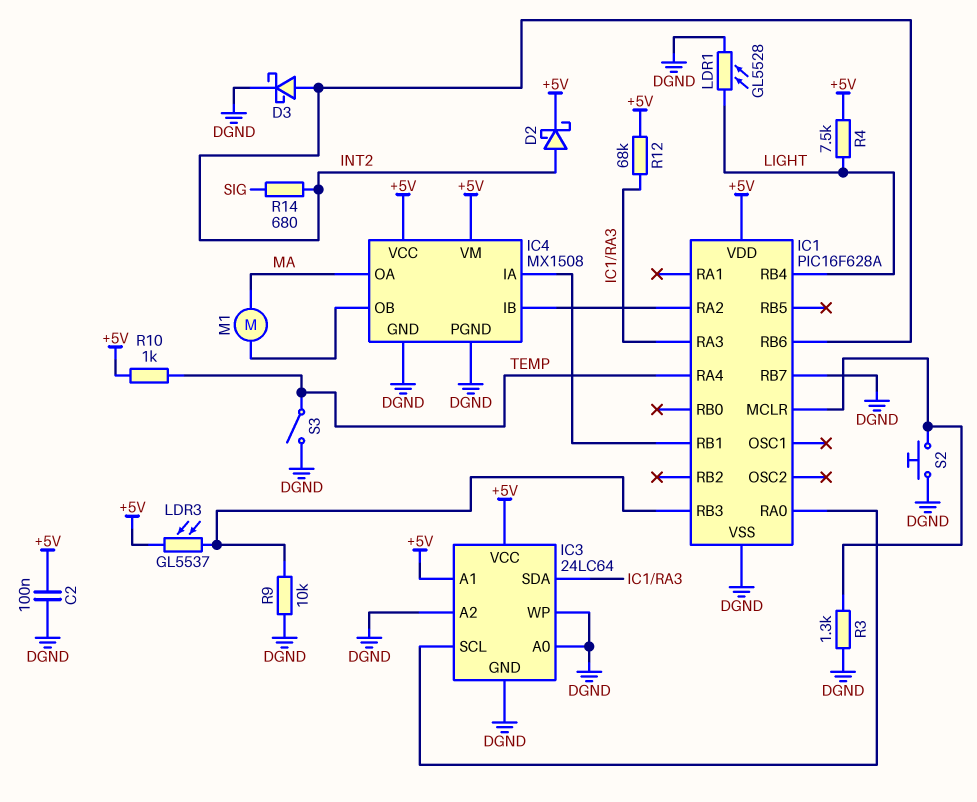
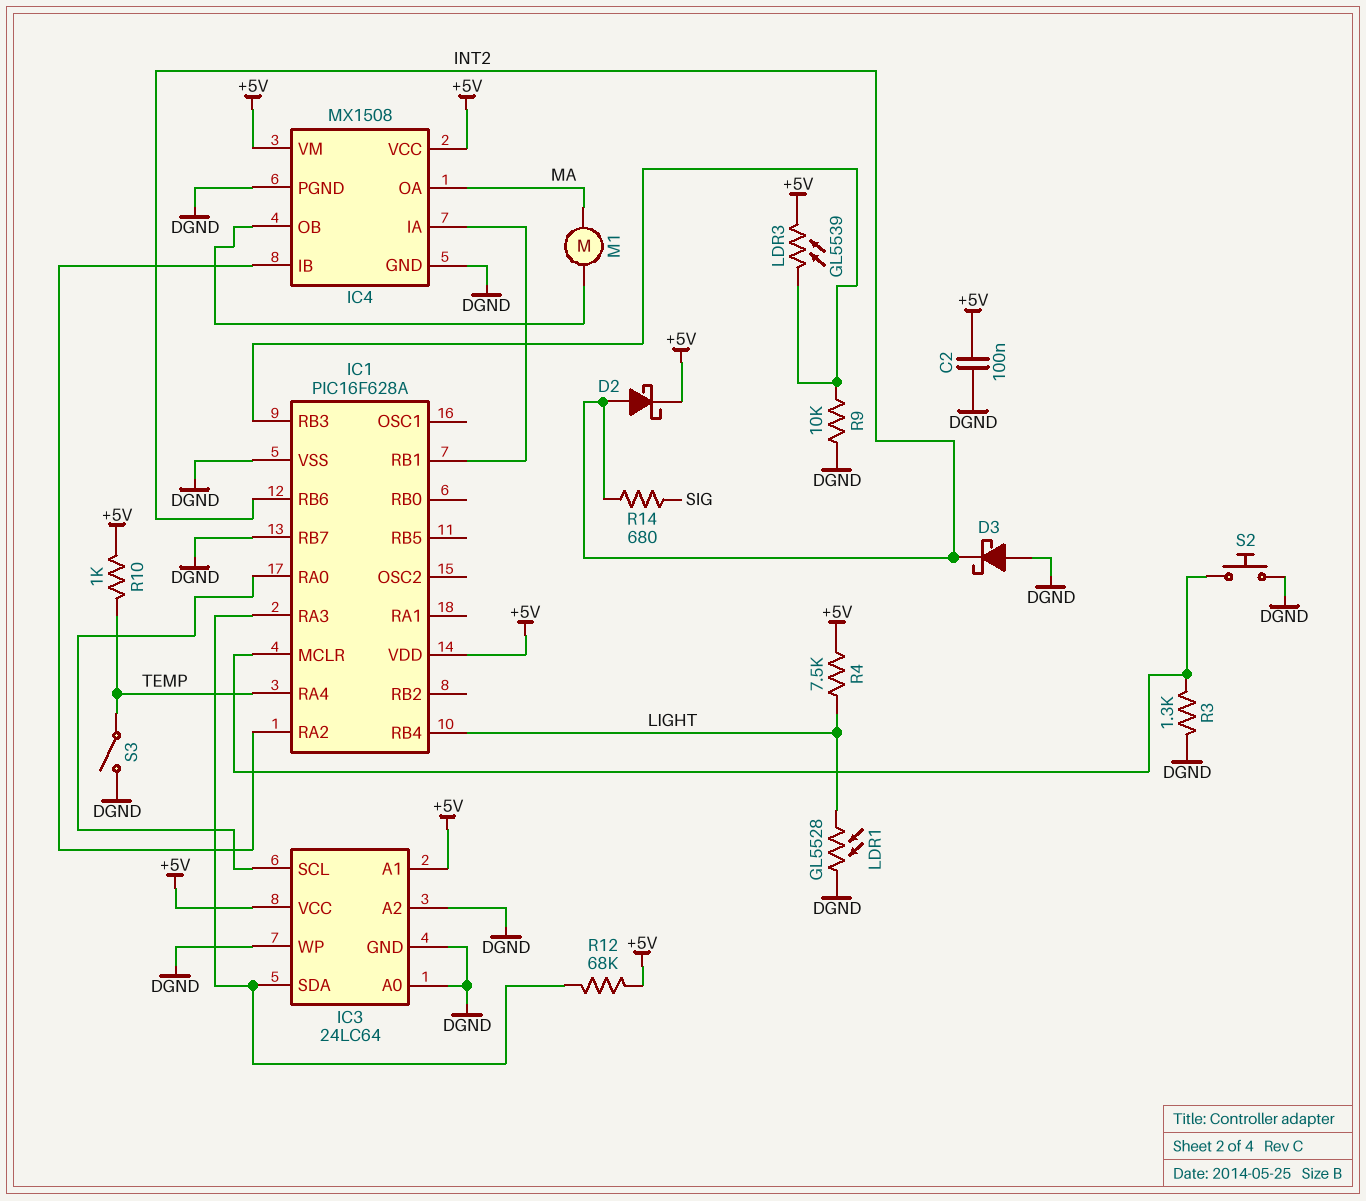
D3: schottky (A INT2, K DGND) -> schottky (A DGND, K INT2)
LDR3: GL5537 (+5V, IC1/RB3) -> GL5539 (+5V, IC1/RB3)

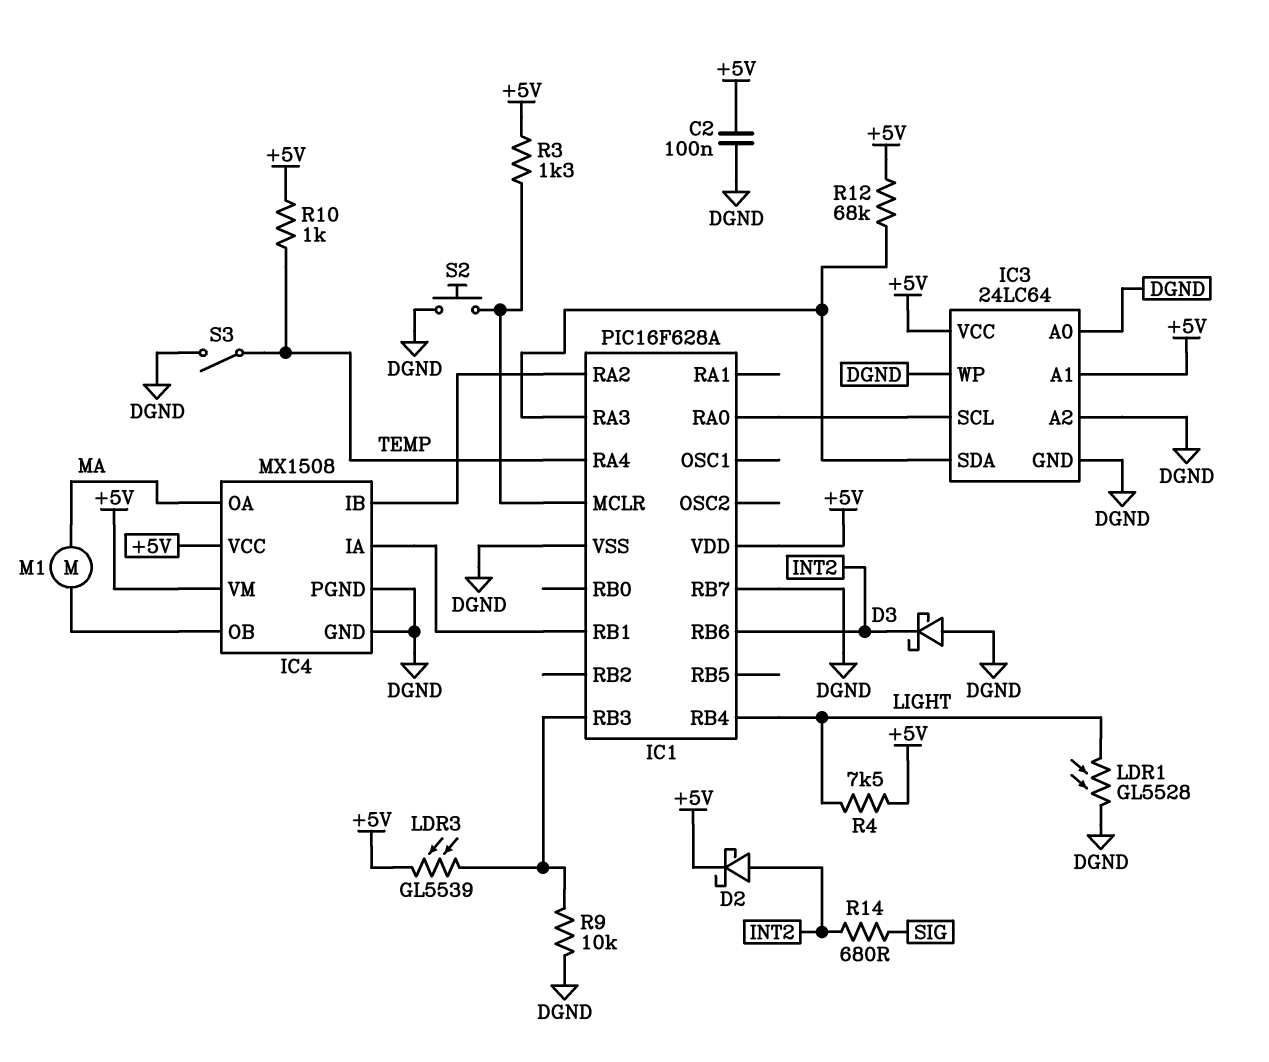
R3: 1.3k (DGND, IC1/MCLR) -> 1.3k (+5V, IC1/MCLR)

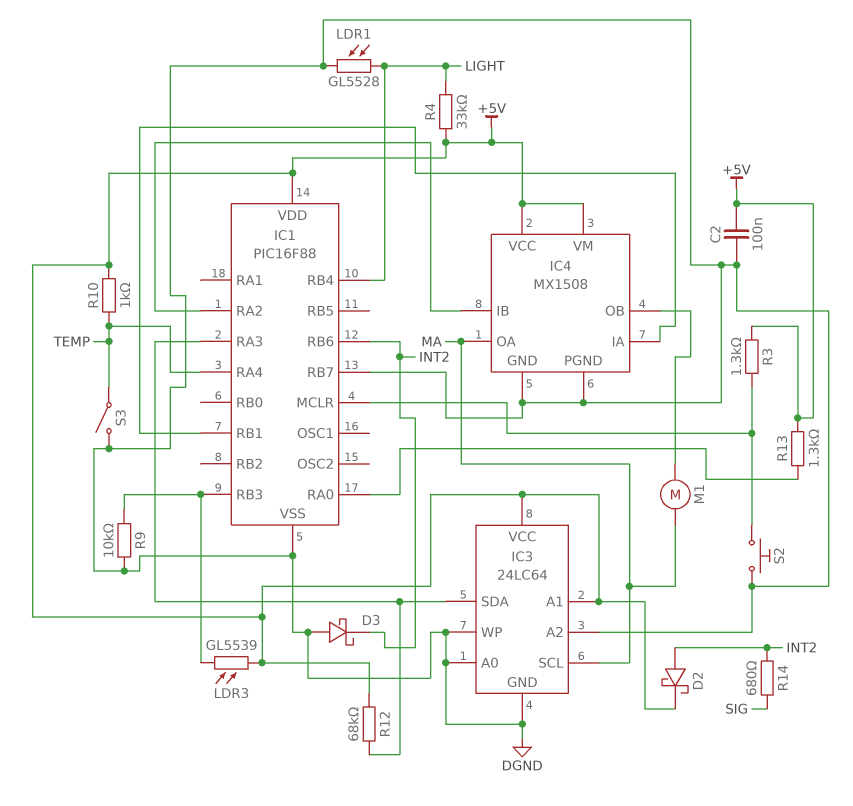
IC1: PIC16F628A -> PIC16F88
IC3 pin SCL: IC1/RA0 -> MA
R4: 7.5k (+5V, LIGHT) -> 33k (+5V, LIGHT)
R13: none -> 1.3k (+5V, IC1/RA0)

